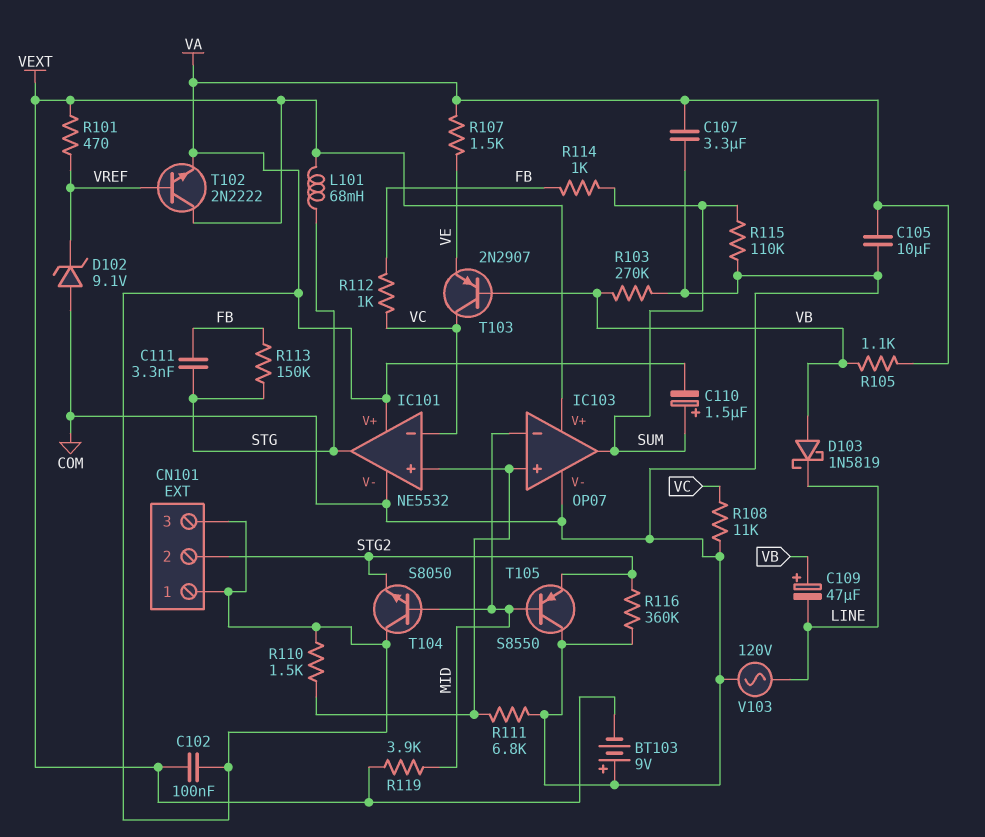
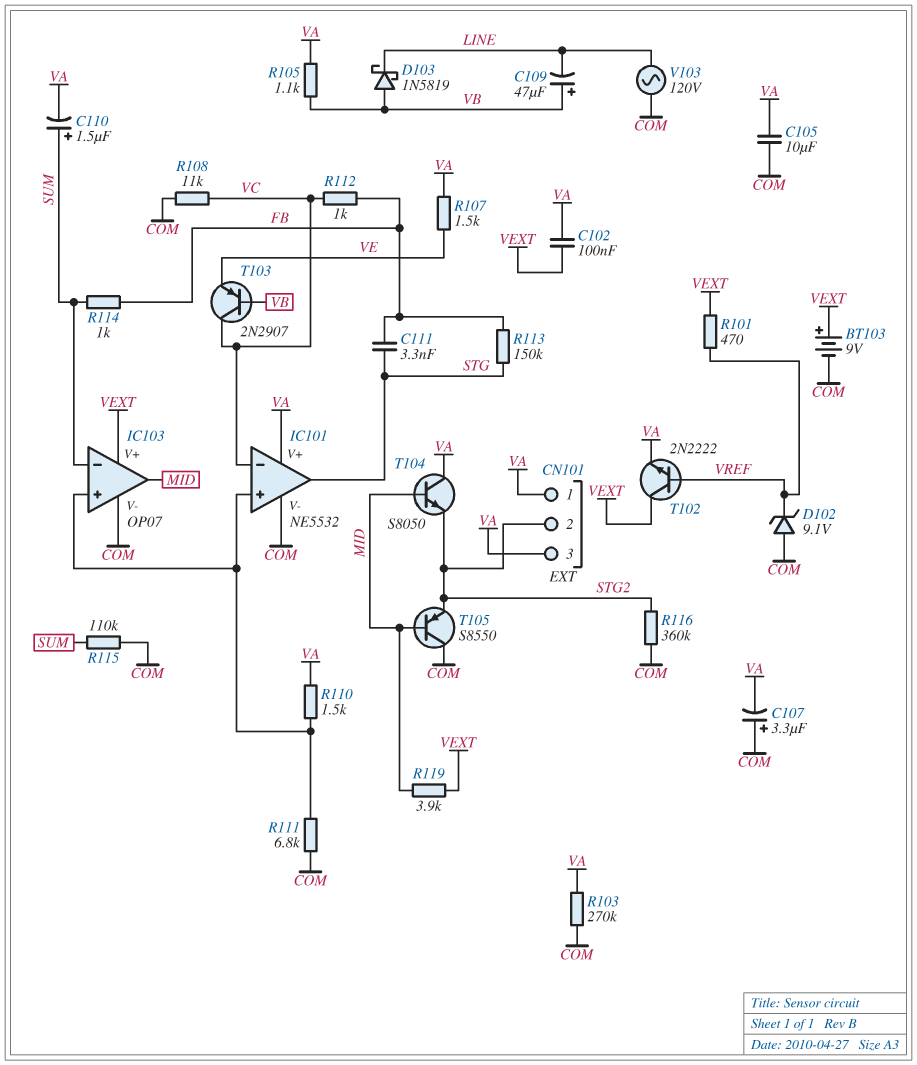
BT103: 9V (plus COM, minus VEXT) -> 9V (plus VEXT, minus COM)
C107: 3.3uF (COM, VA) -> 3.3uF (plus COM, minus VA)
IC103 pin in-: MID -> SUM
IC103 pin out: SUM -> MID
L101: 68mH (STG, VEXT) -> none
R103: 270k (COM, VB) -> 270k (COM, VA)

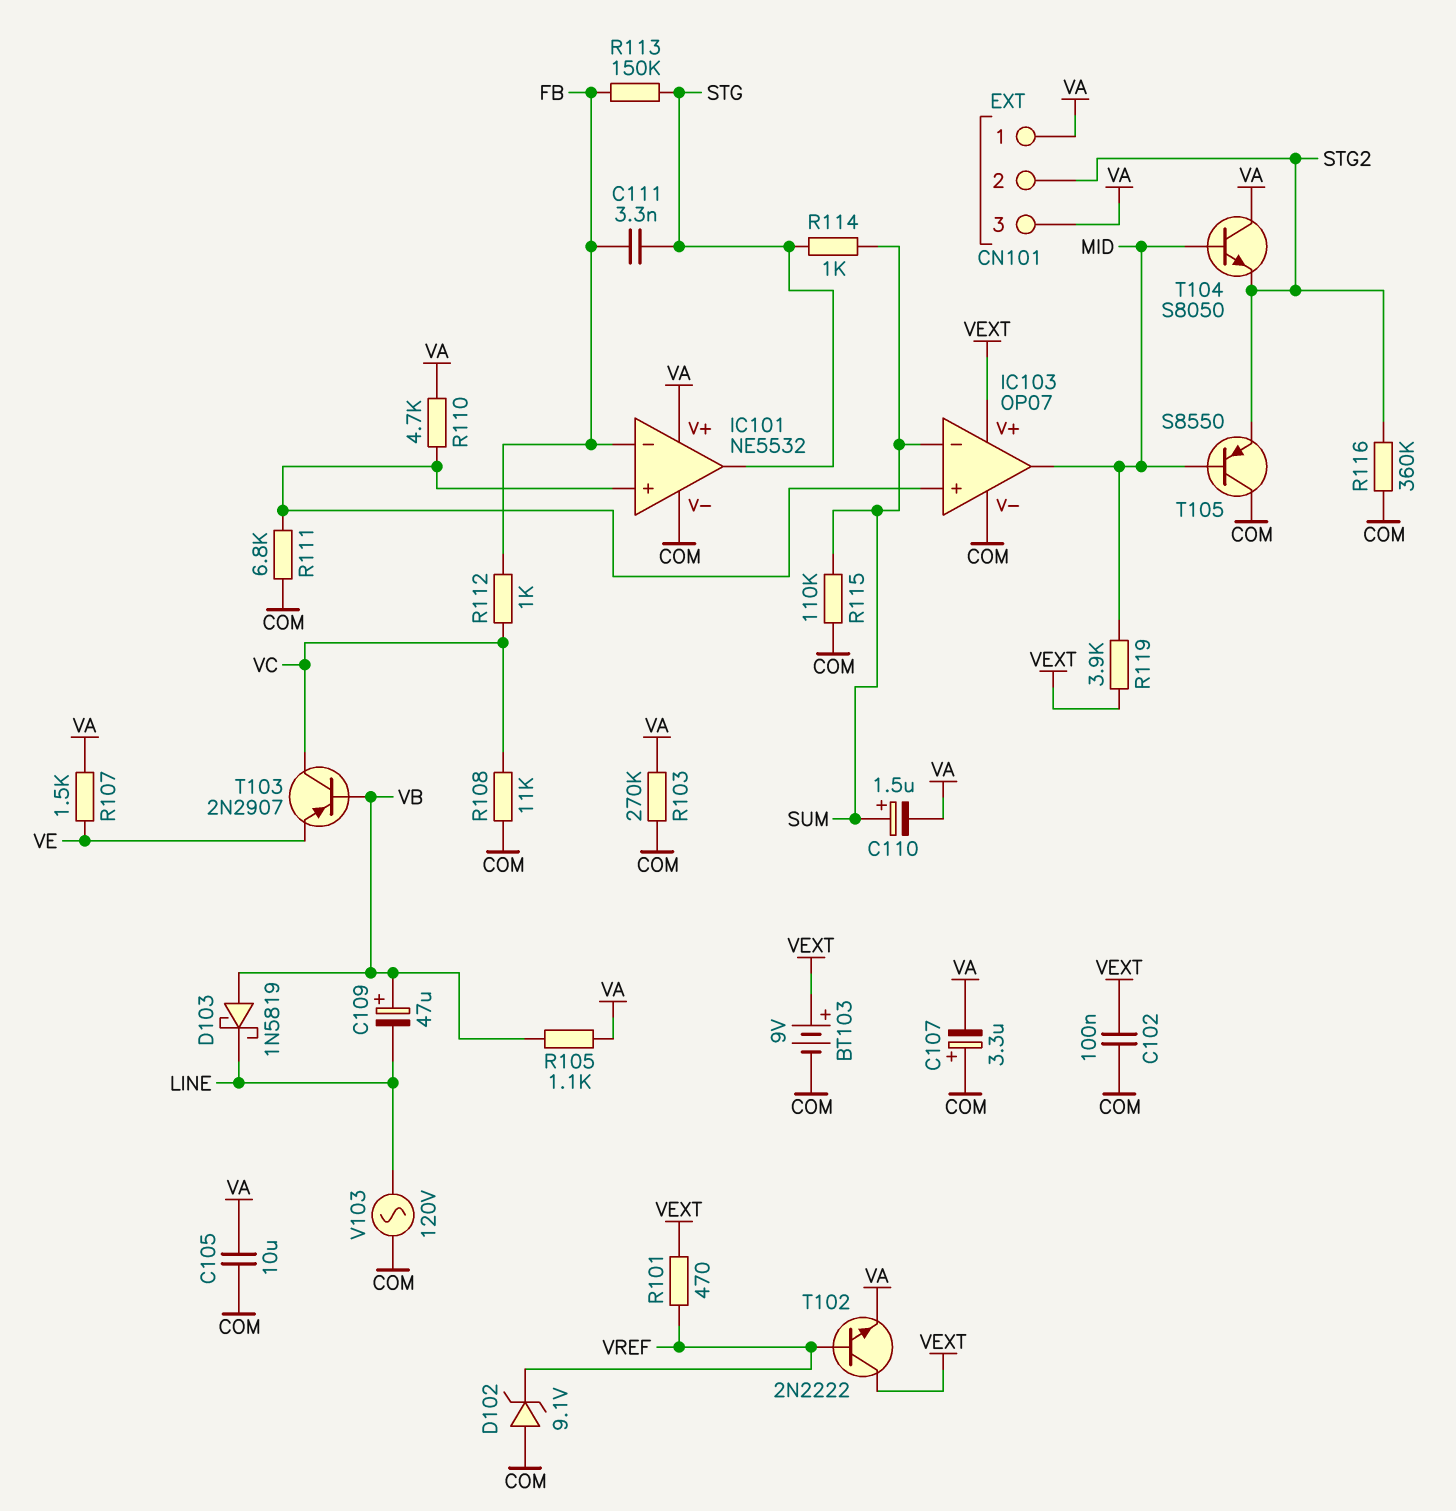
C102: 100nF (VA, VEXT) -> 100nF (COM, VEXT)
IC101 pin in-: VC -> FB
R110: 1.5k (IC101/in+, VA) -> 4.7k (IC101/in+, VA)
R114: 1k (FB, SUM) -> 1k (STG, SUM)

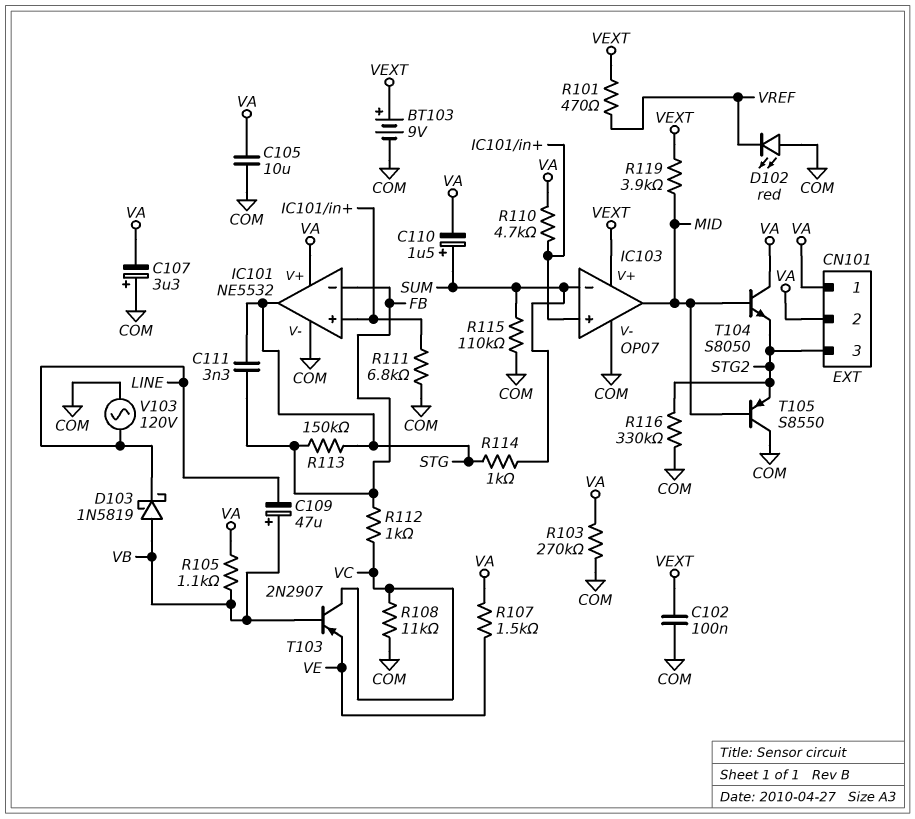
CN101 pin 2: STG2 -> VA
CN101 pin 3: VA -> STG2
D102: zener 9.1V (A COM, K VREF) -> LED red (A COM, K VREF)
R116: 360k (COM, STG2) -> 330k (COM, STG2)
T102: NPN 2N2222 (B VREF, C VEXT, E VA) -> none

